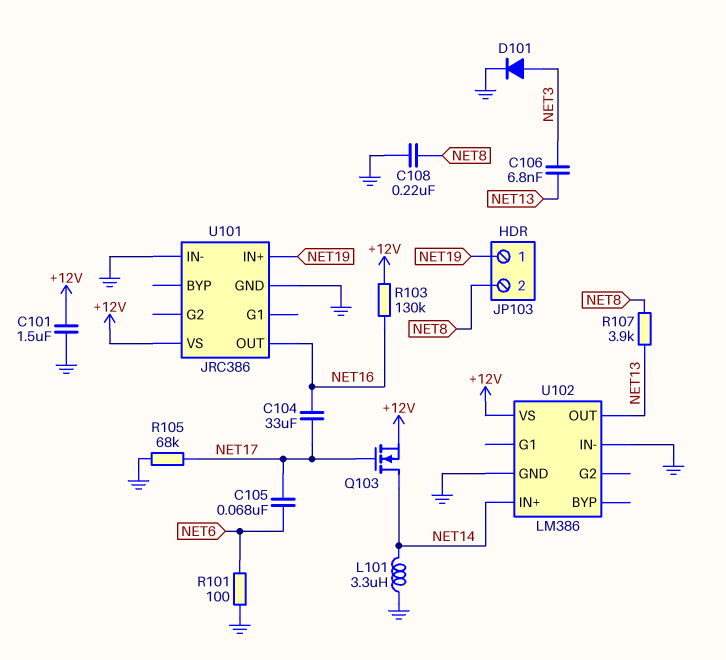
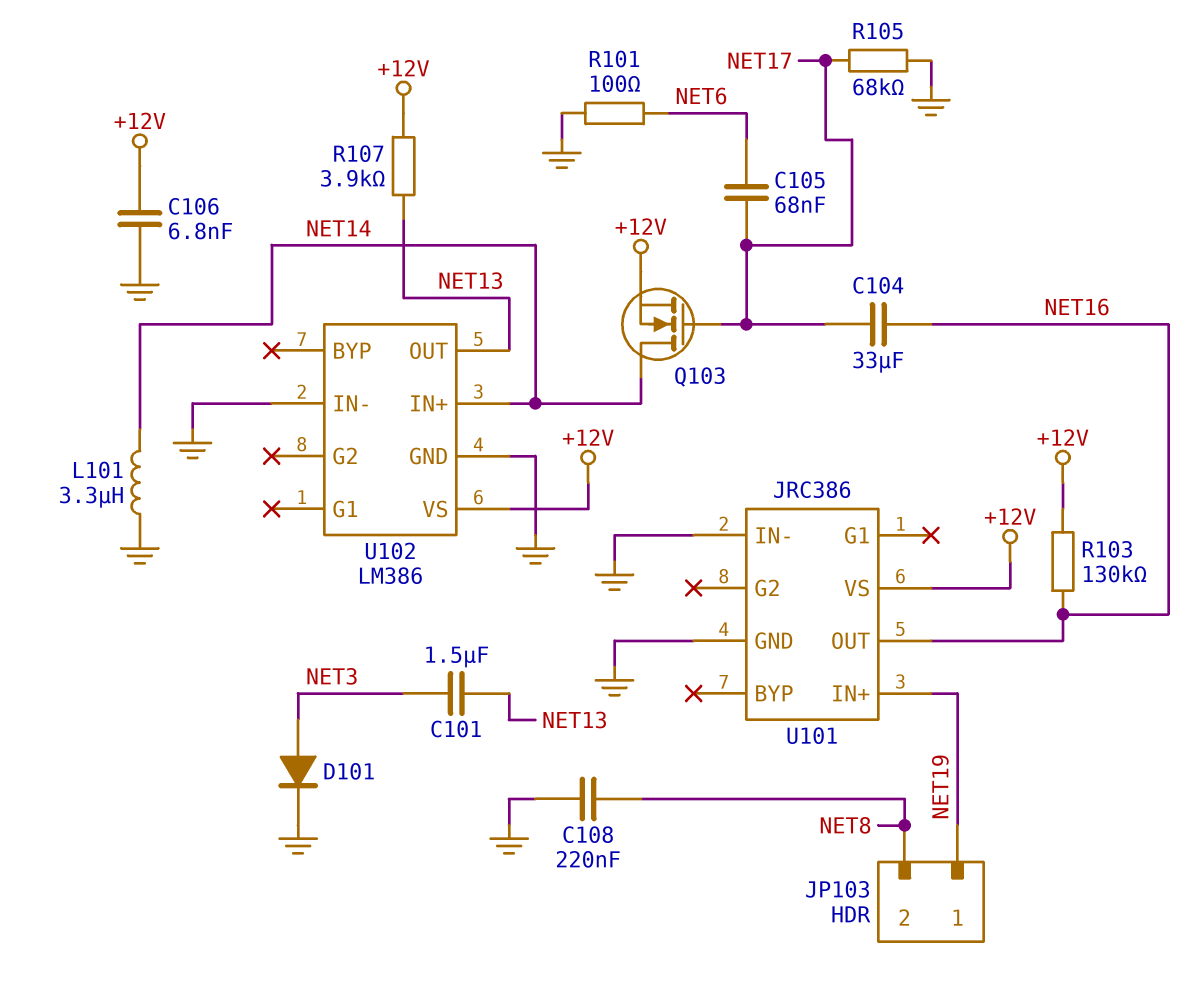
C101: 1.5uF (+12V, GND) -> 1.5uF (NET3, NET13)
C106: 6.8nF (NET3, NET13) -> 6.8nF (+12V, GND)
R107: 3.9k (NET8, NET13) -> 3.9k (+12V, NET13)

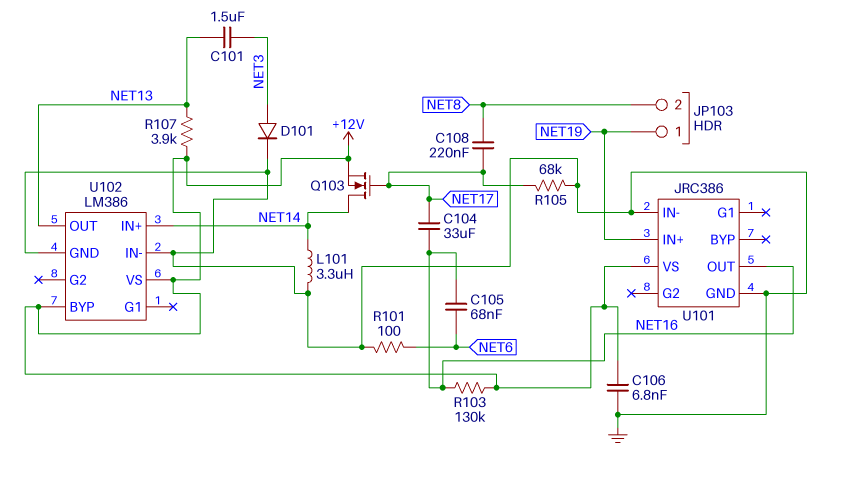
C105: 68nF (NET6, NET17) -> 68nF (NET6, NET16)
C108: 220nF (GND, NET8) -> 220nF (NET8, NET17)
U102 pin BYP: none -> +12V

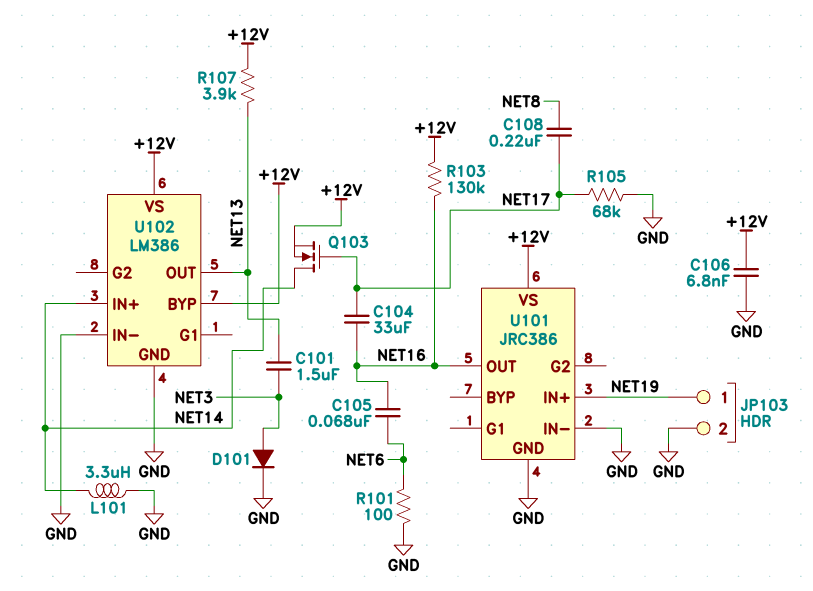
JP103 pin 2: NET8 -> GND

